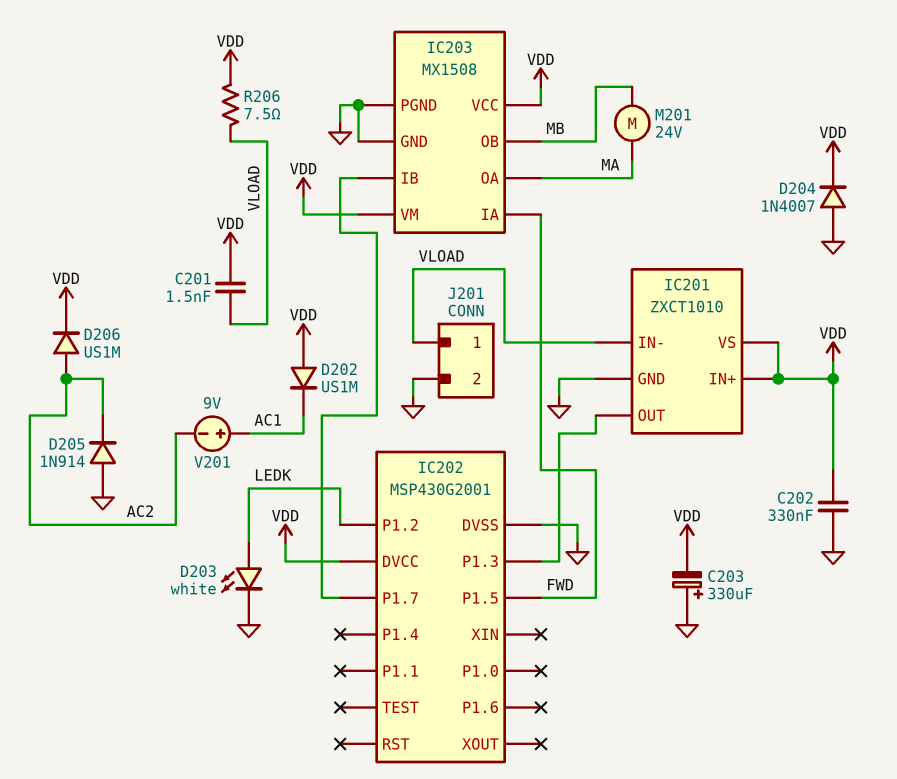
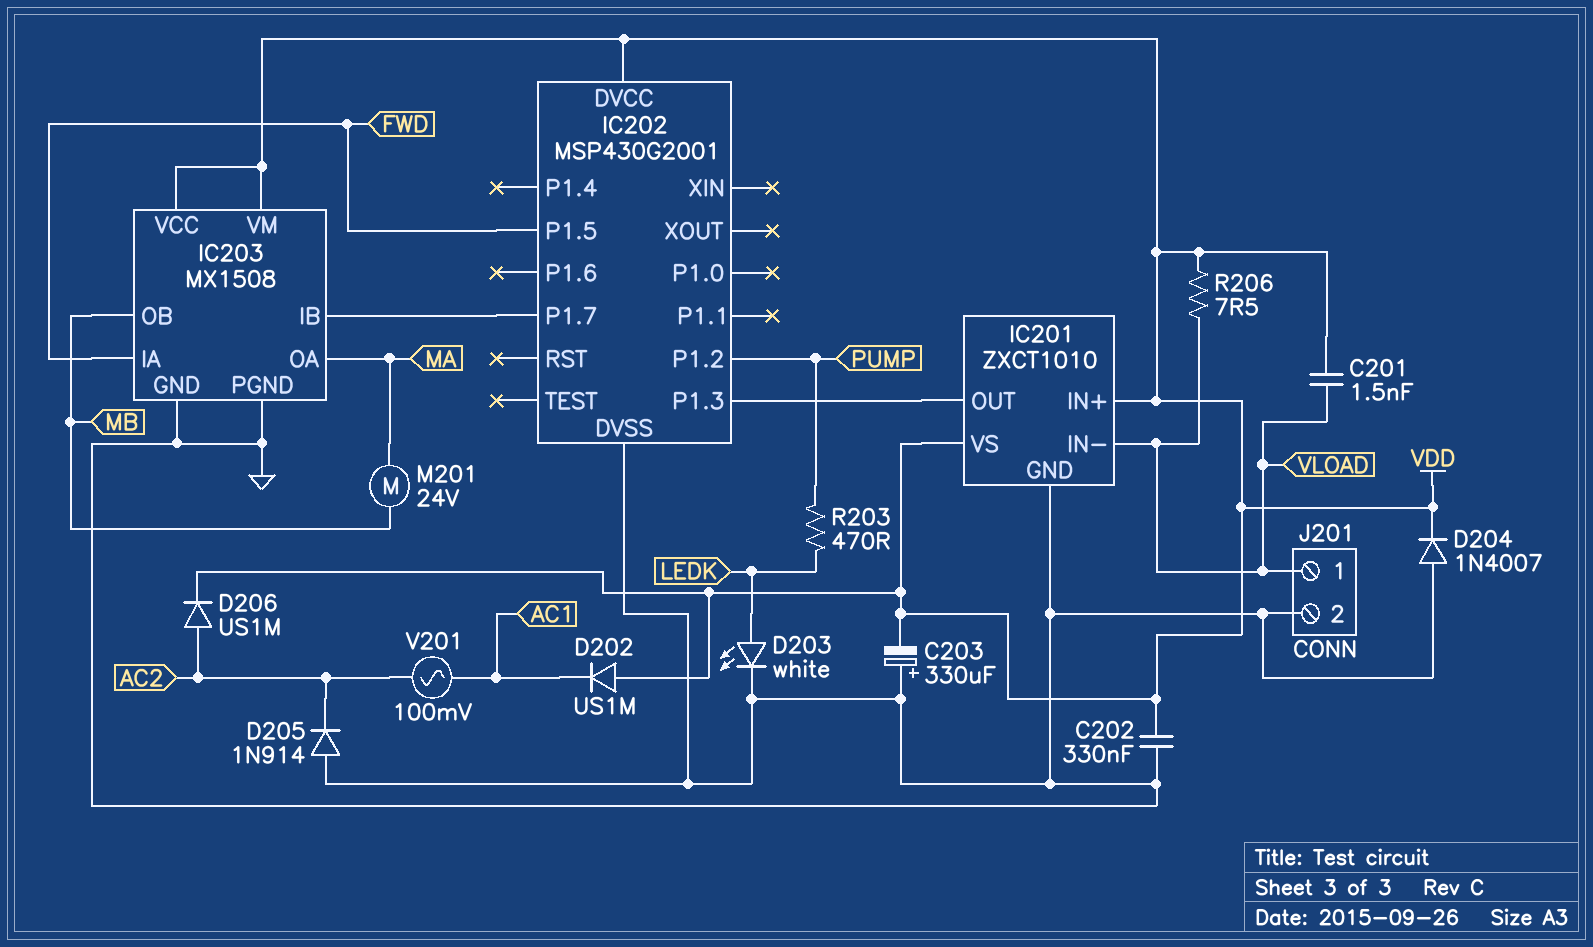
IC202 pin P1.2: LEDK -> PUMP
R203: none -> 470 (LEDK, PUMP)
V201: 9V (plus AC1, minus AC2) -> AC 100mV (AC1, AC2)

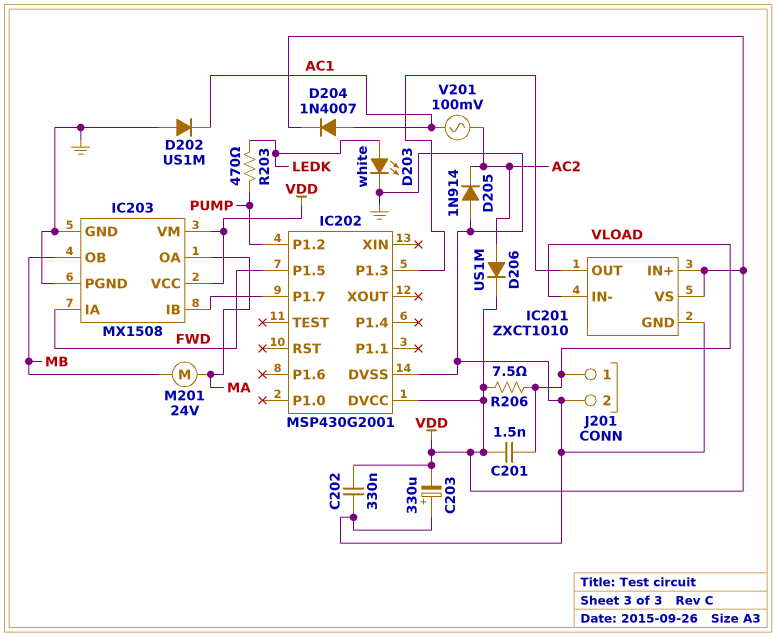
D202: diode US1M (A VDD, K AC1) -> diode US1M (A GND, K AC1)
D204: diode 1N4007 (A GND, K VDD) -> diode 1N4007 (A AC1, K VDD)

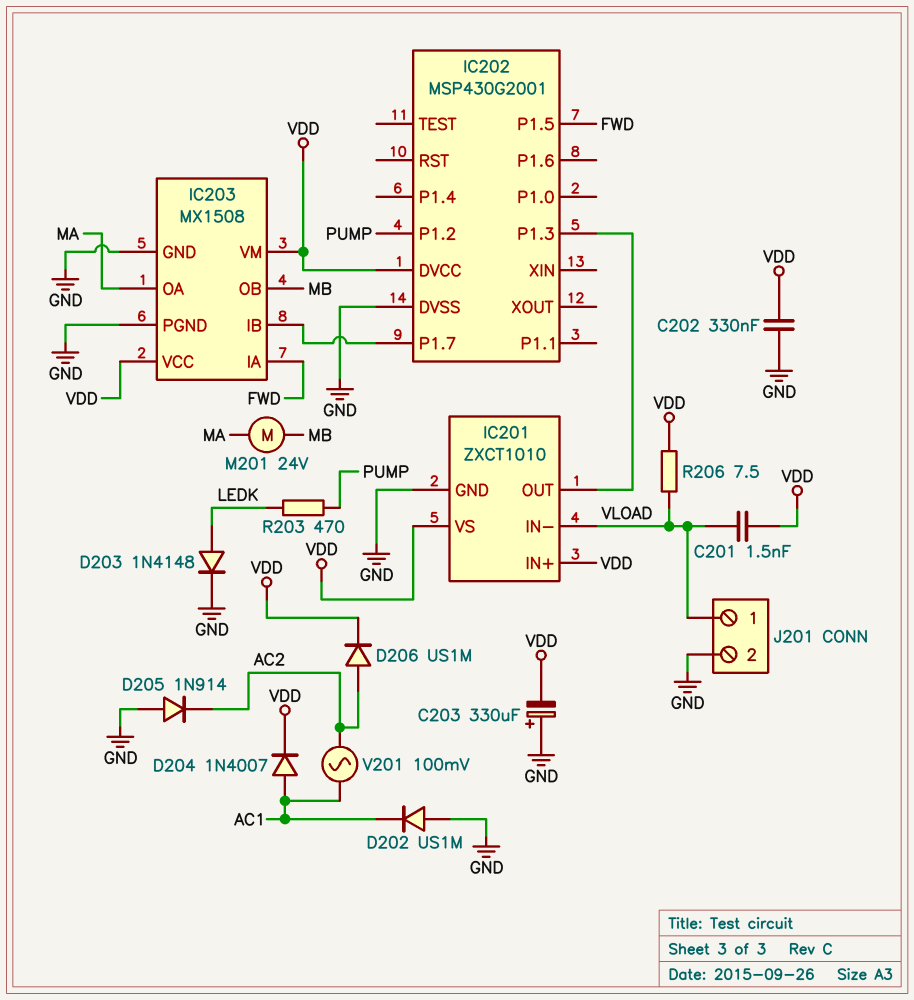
D203: LED white (A LEDK, K GND) -> diode 1N4148 (A LEDK, K GND)

